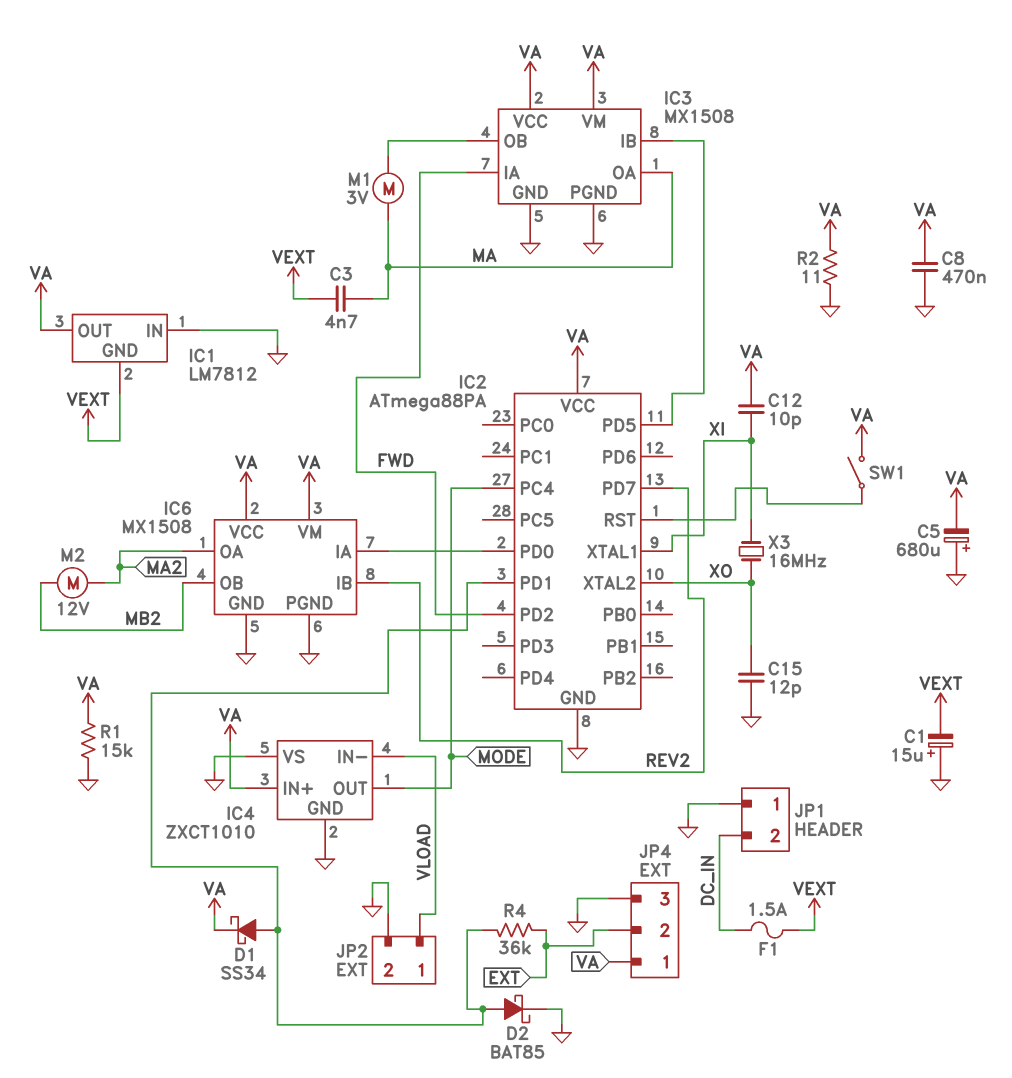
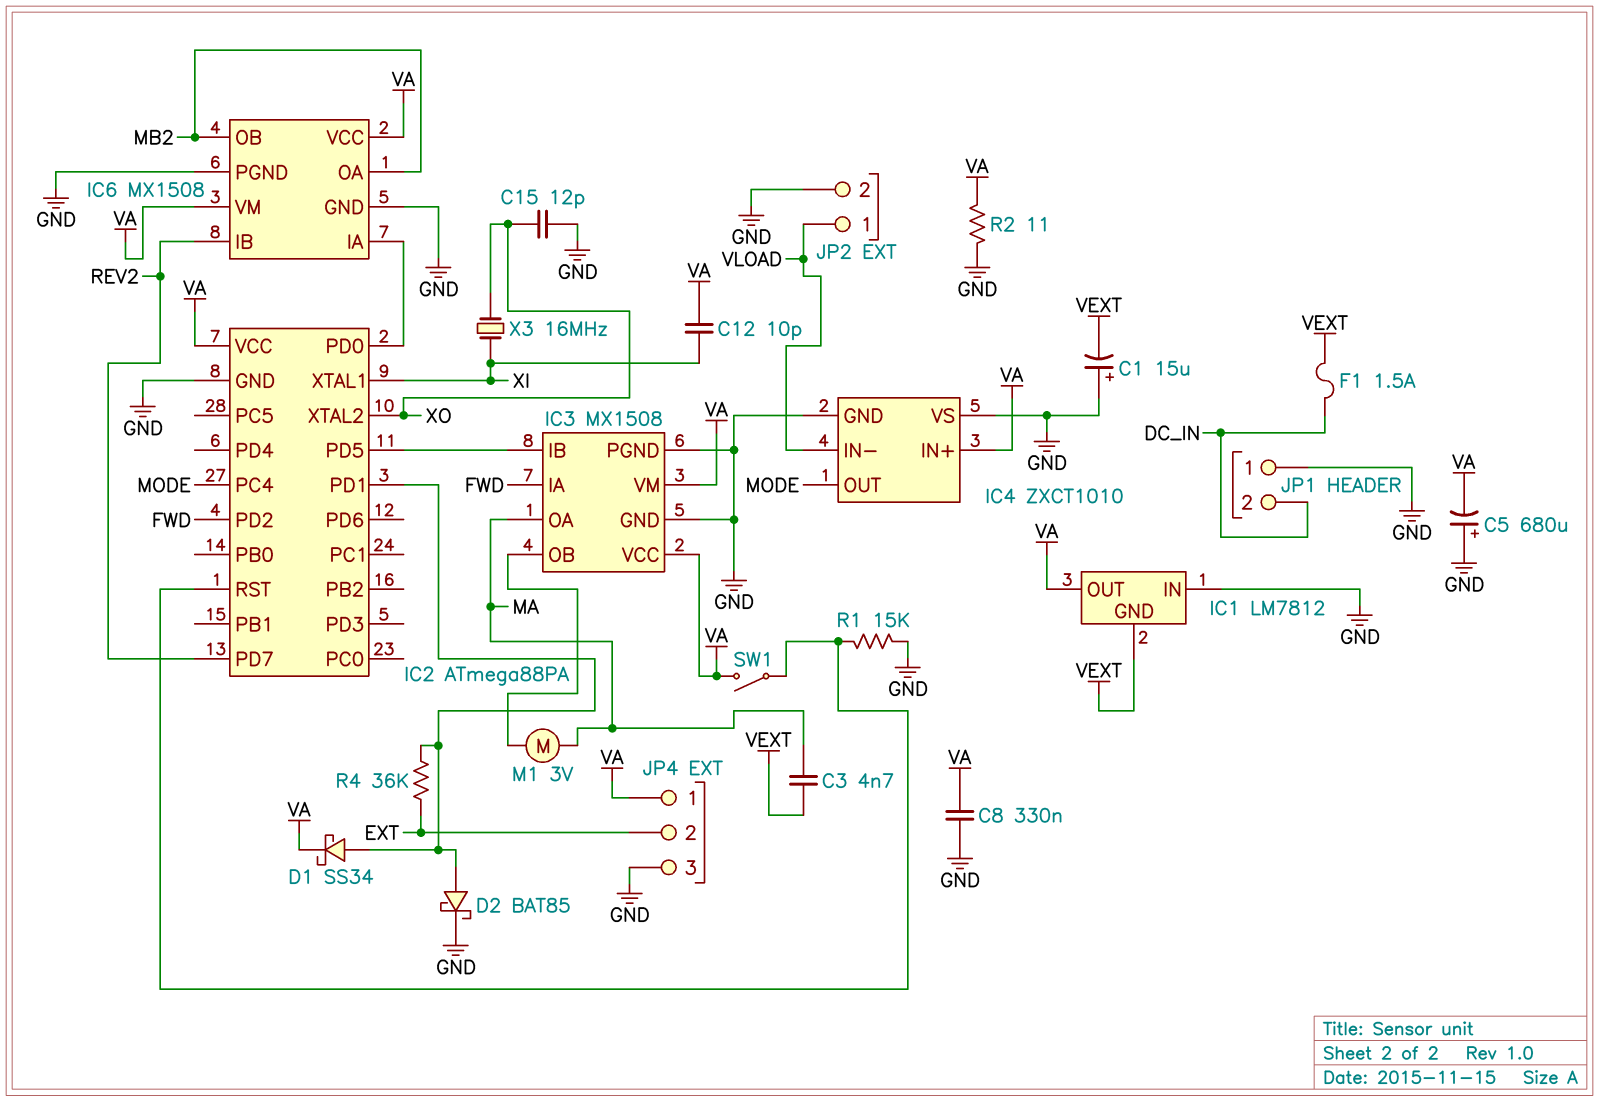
C8: 470nF (GND, VA) -> 330nF (GND, VA)
IC6 pin OA: MA2 -> MB2
M2: motor 12V (MA2, MB2) -> none
R1: 15k (GND, VA) -> 15k (GND, IC2/RST)

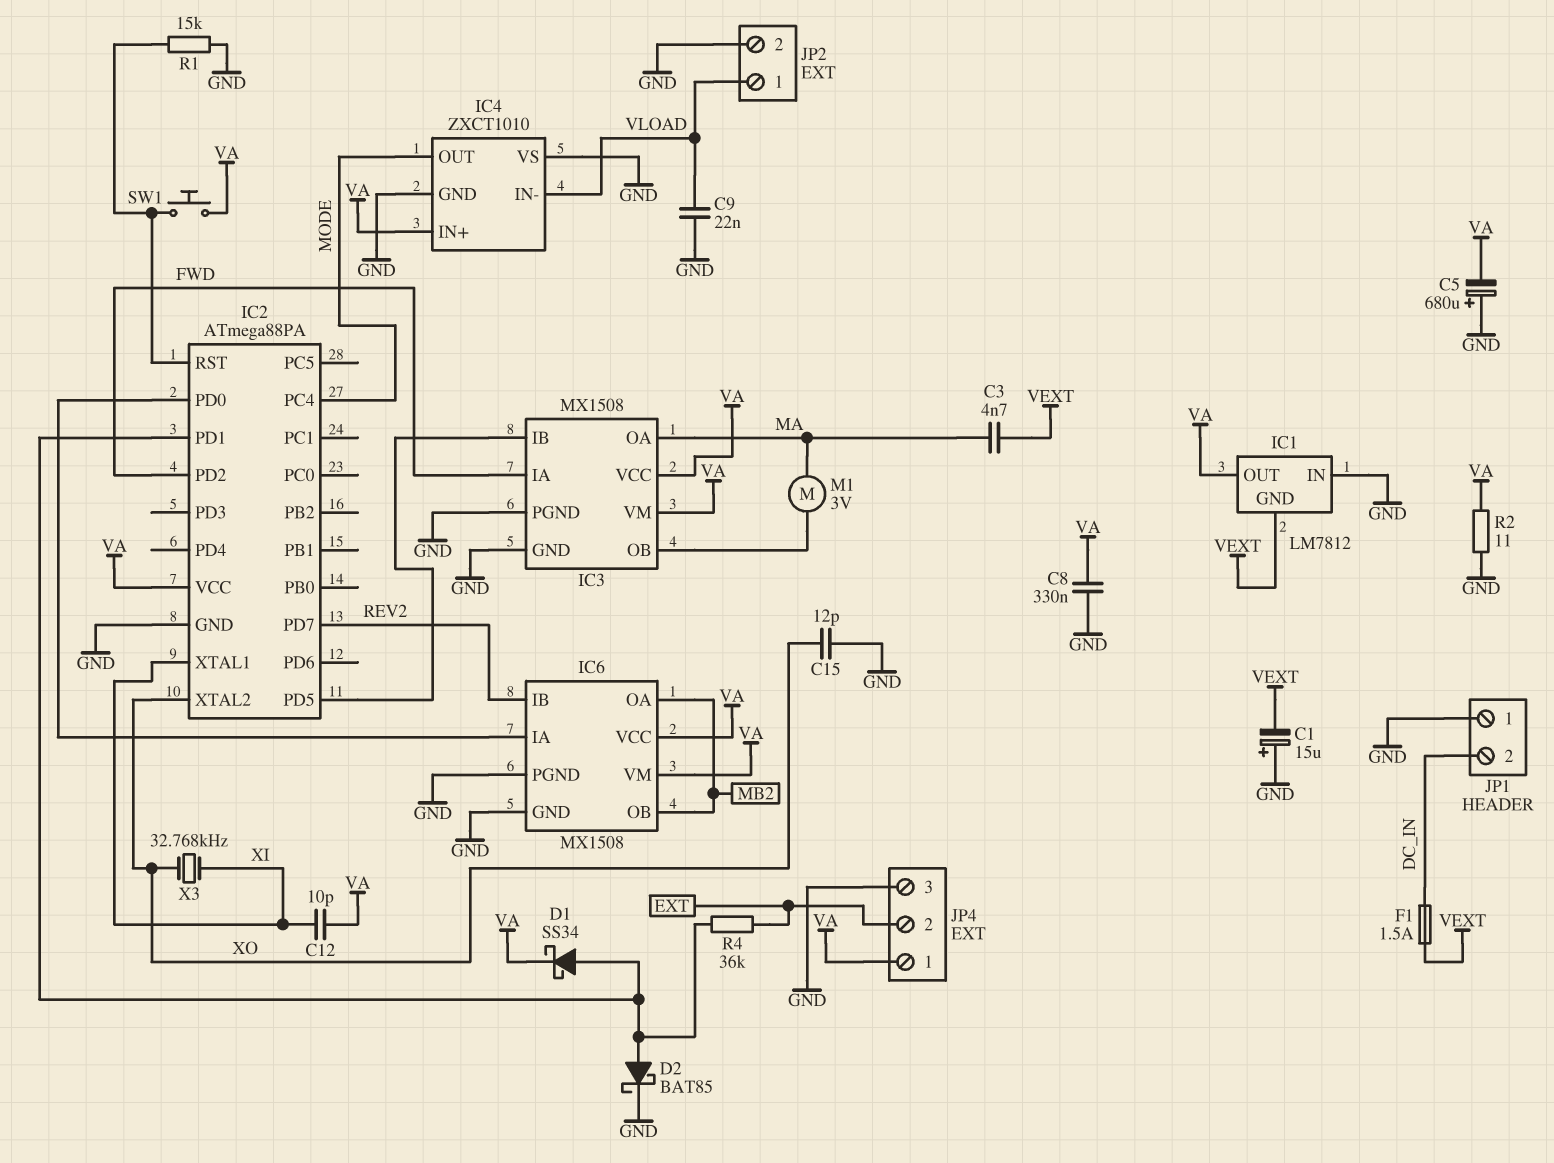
C9: none -> 22nF (GND, VLOAD)
SW1: switch (IC2/RST, VA) -> button (IC2/RST, VA)
X3: 16MHz (XI, XO) -> 32.768kHz (XI, XO)

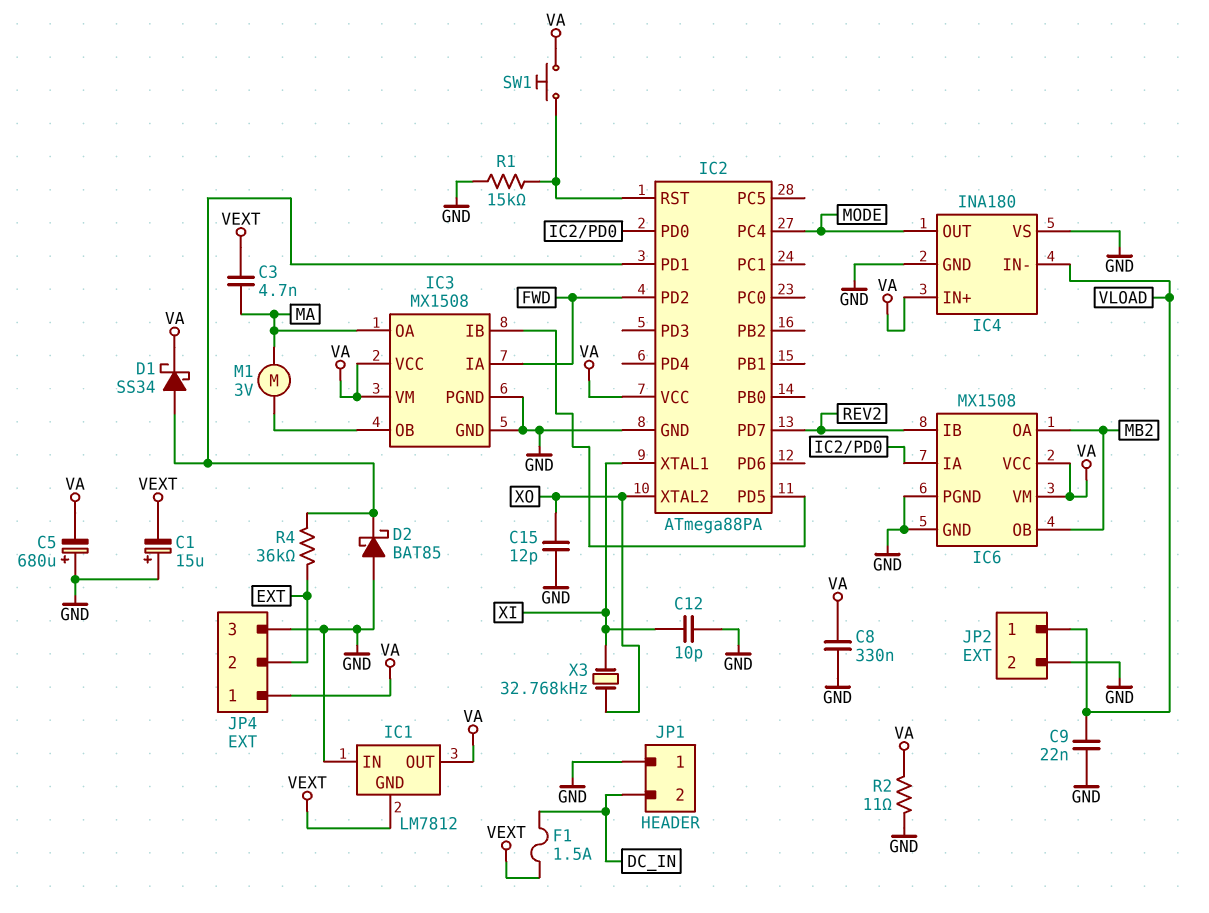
C12: 10pF (VA, XI) -> 10pF (GND, XI)
D2: schottky BAT85 (A IC2/PD1, K GND) -> schottky BAT85 (A GND, K IC2/PD1)
IC4: ZXCT1010 -> INA180

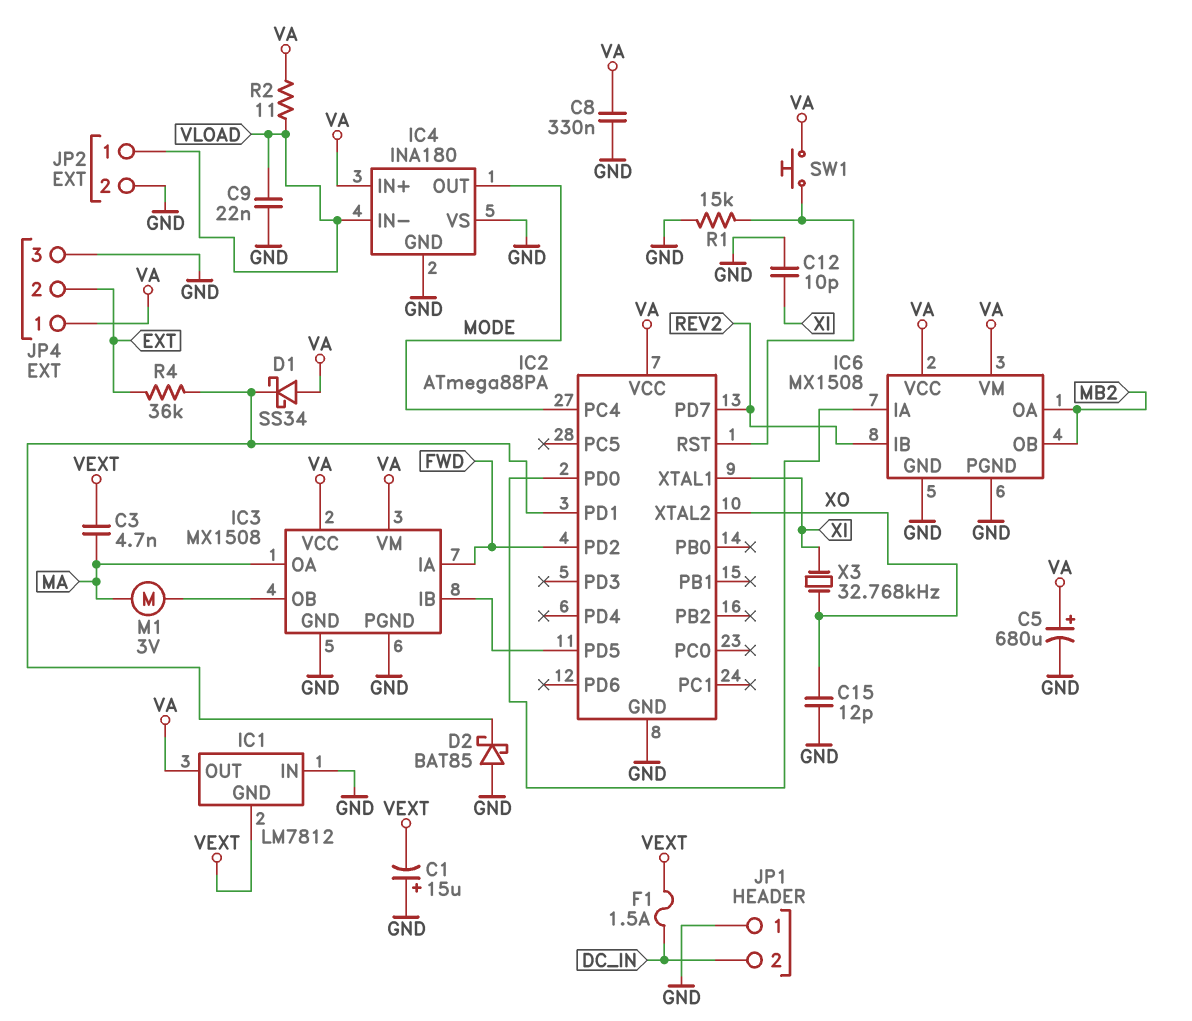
C5: 680uF (plus GND, minus VA) -> 680uF (plus VA, minus GND)
D1: schottky SS34 (A IC2/PD1, K VA) -> schottky SS34 (A VA, K IC2/PD1)
R2: 11 (GND, VA) -> 11 (VA, VLOAD)

